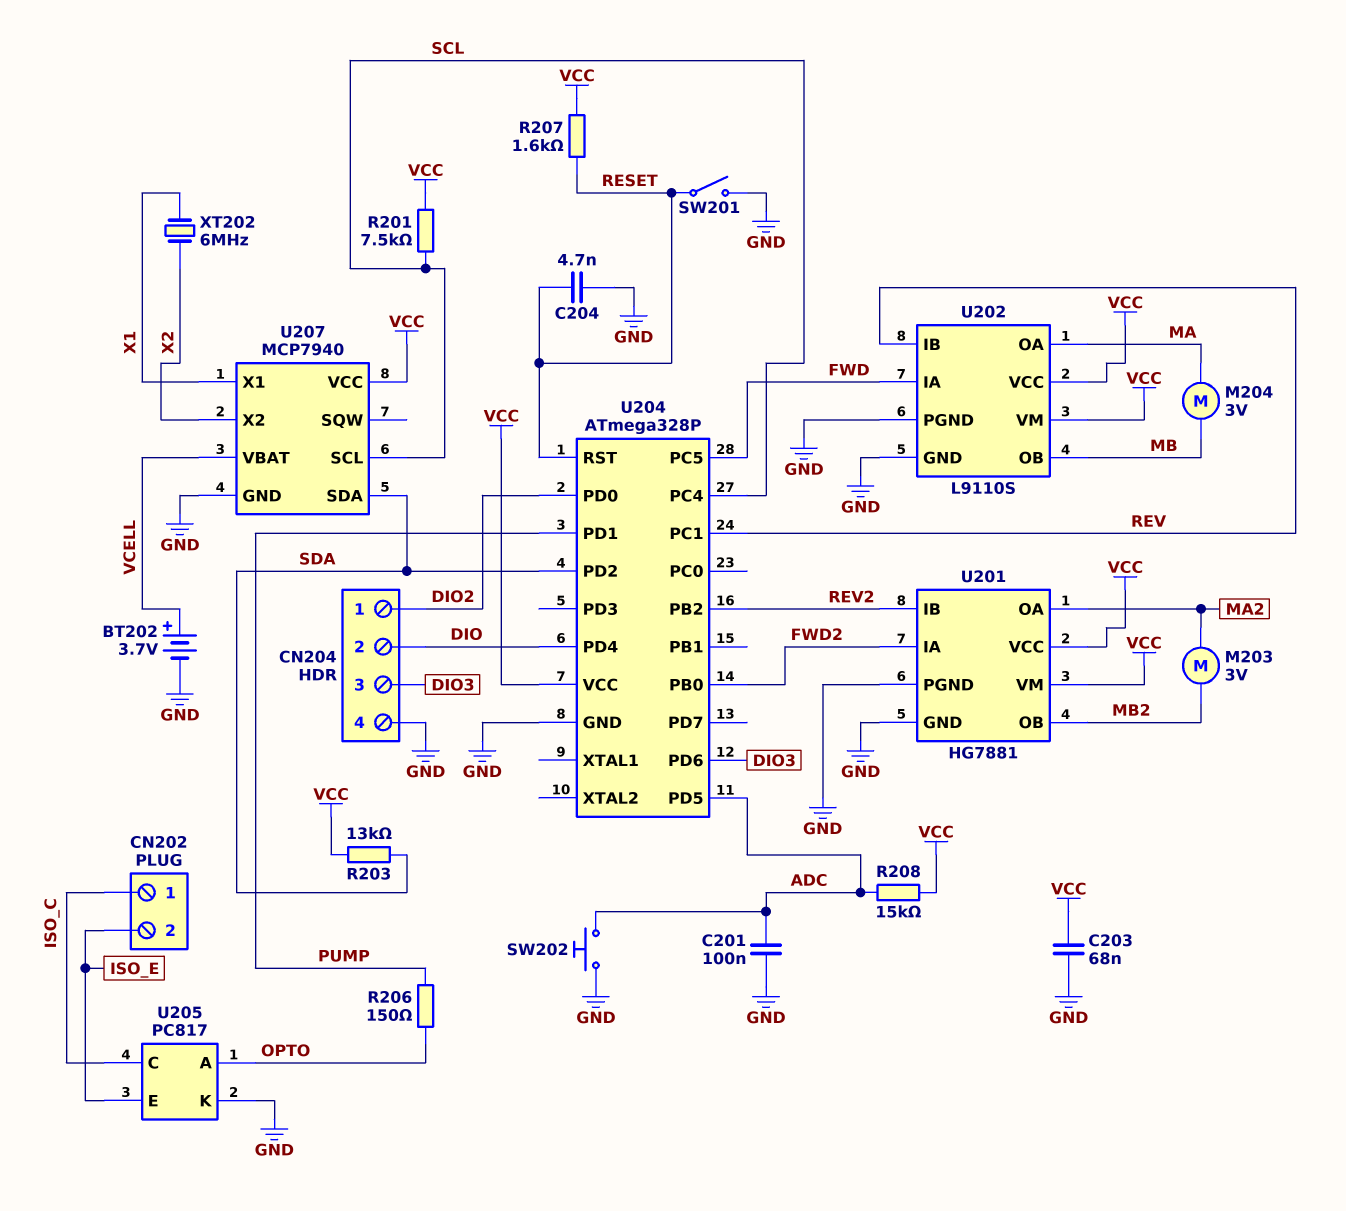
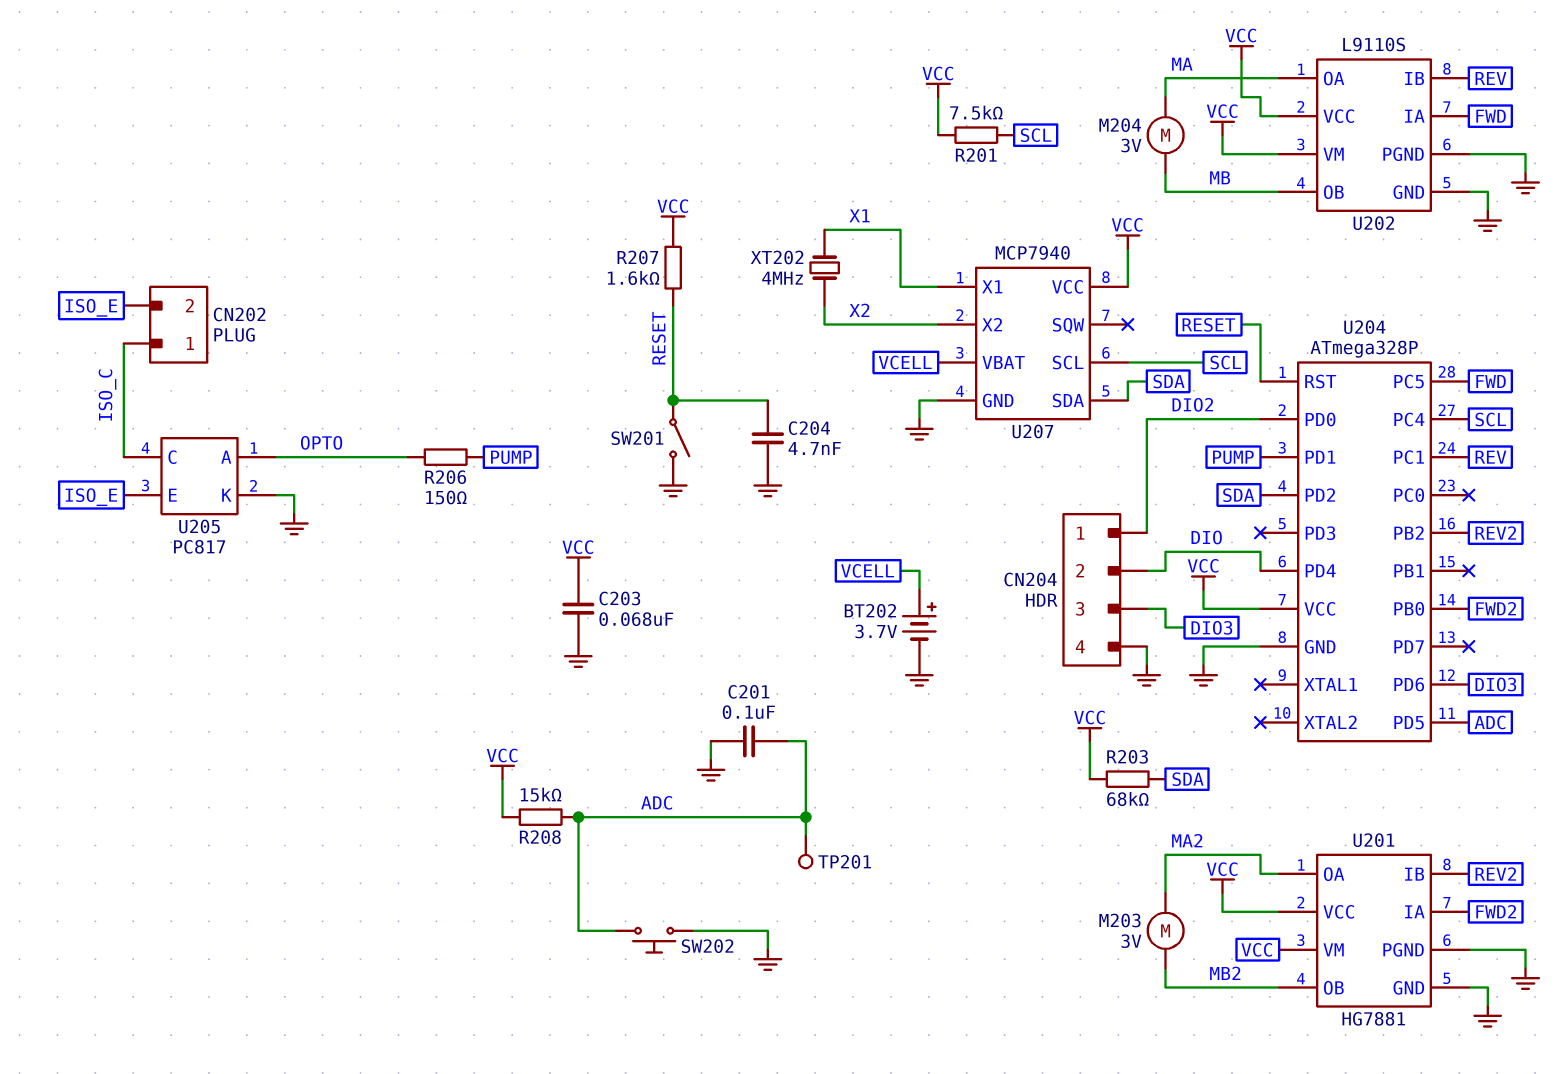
R203: 13k (SDA, VCC) -> 68k (SDA, VCC)
TP201: none -> test point (ADC)
XT202: 6MHz (X1, X2) -> 4MHz (X1, X2)

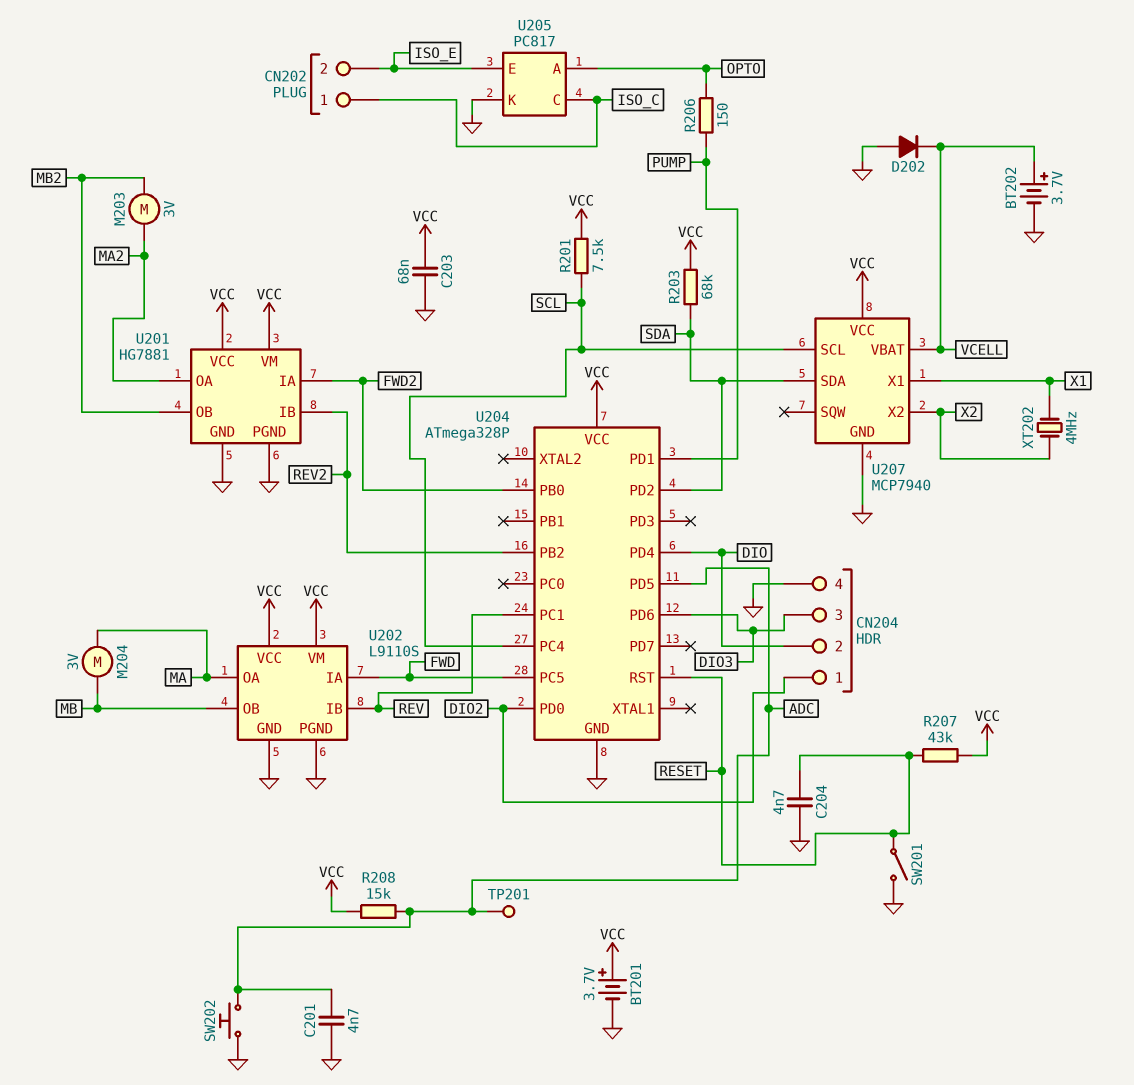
BT201: none -> 3.7V (plus VCC, minus GND)
C201: 100nF (ADC, GND) -> 4.7nF (ADC, GND)
D202: none -> diode (A GND, K VCELL)
R207: 1.6k (RESET, VCC) -> 43k (RESET, VCC)

